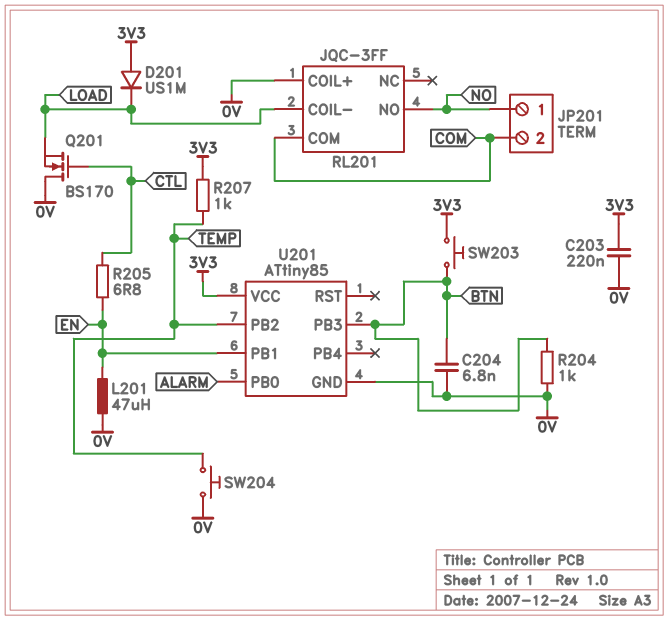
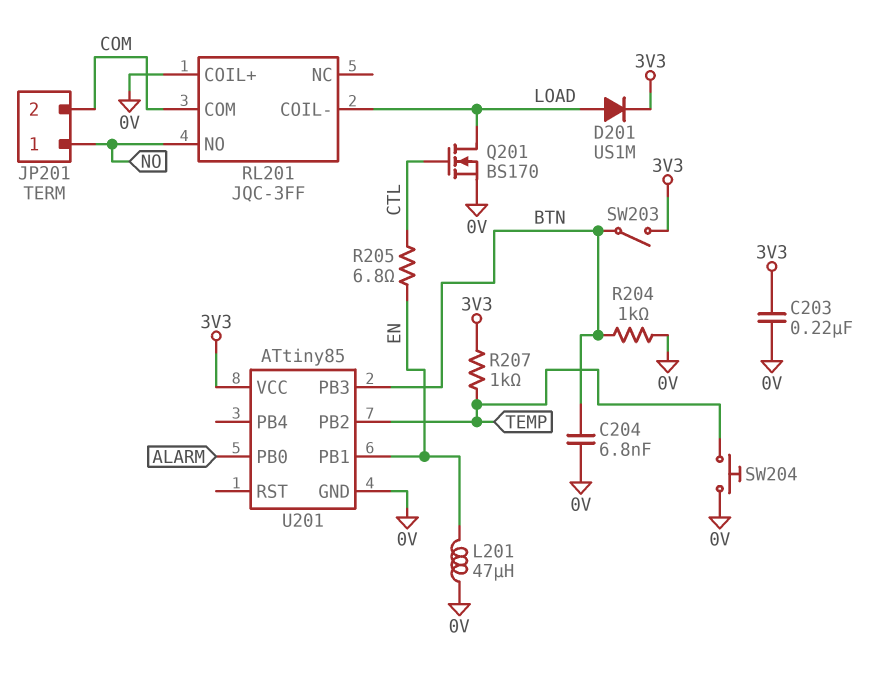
D201: diode US1M (A 3V3, K LOAD) -> diode US1M (A LOAD, K 3V3)
Q201: NMOS BS170 (G CTL, D 0V, S LOAD) -> NMOS BS170 (G CTL, D LOAD, S 0V)
SW203: button (3V3, BTN) -> switch (3V3, BTN)

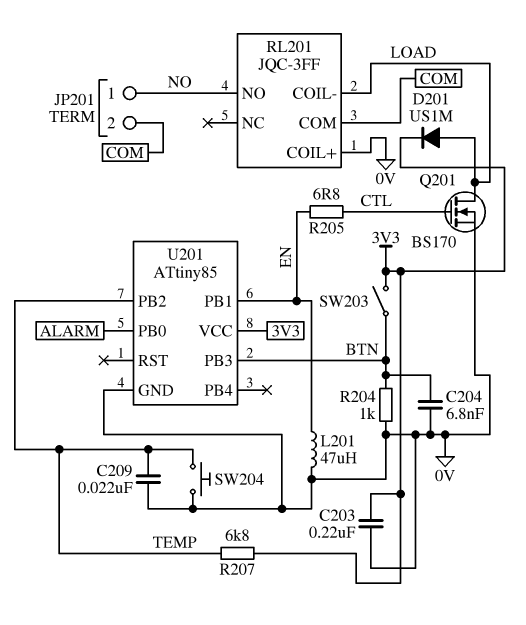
C209: none -> 22nF (0V, TEMP)
R207: 1k (3V3, TEMP) -> 6.8k (3V3, TEMP)

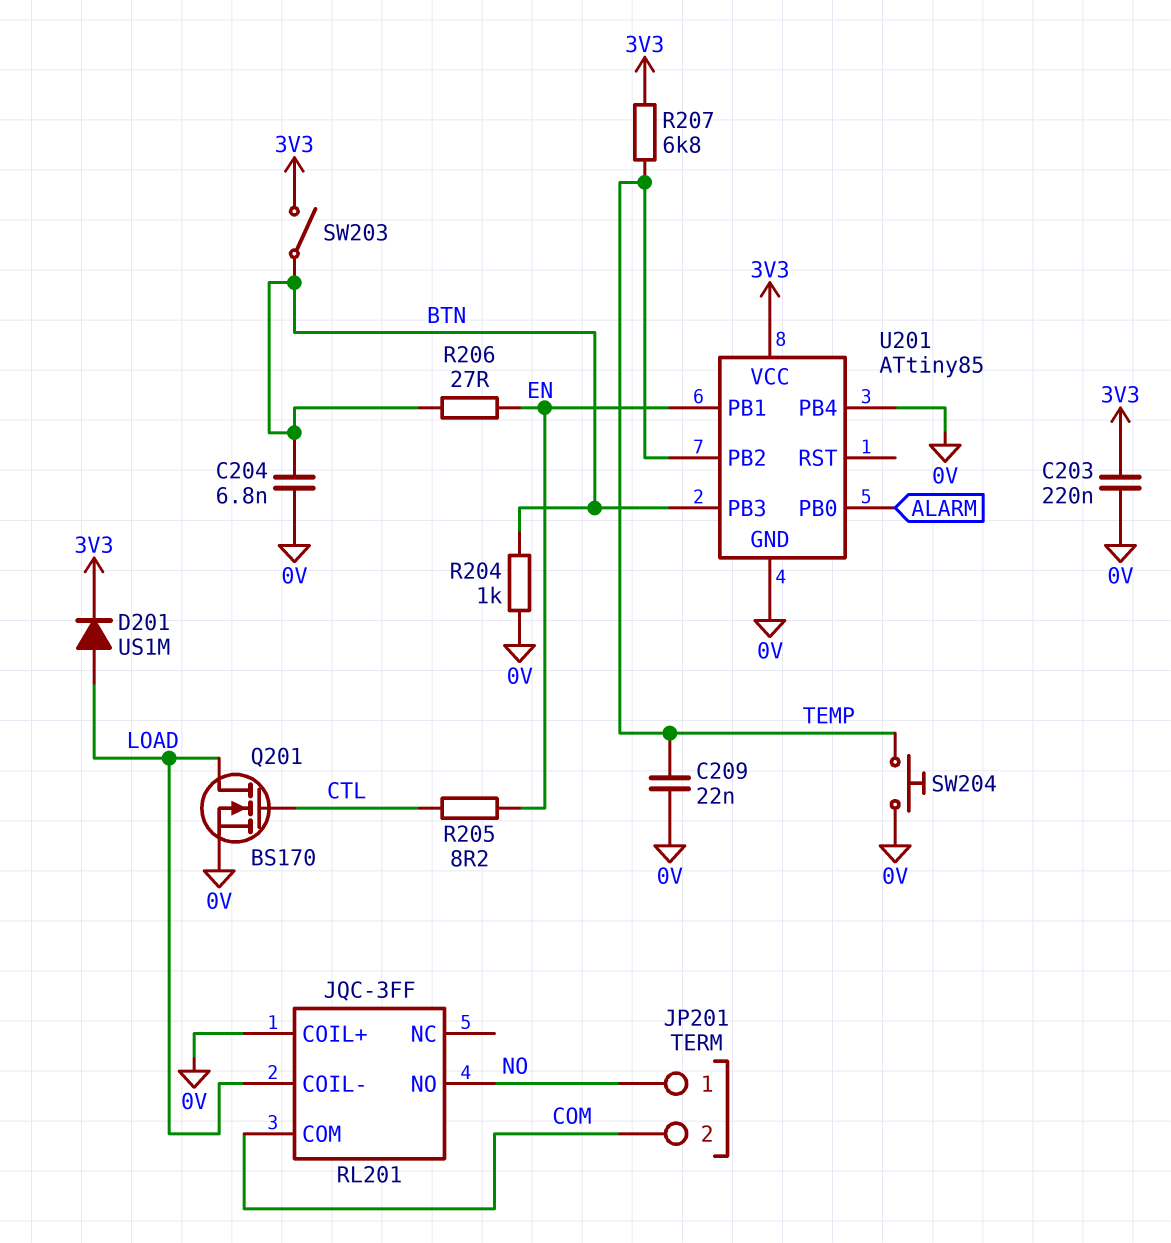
L201: 47uH (0V, EN) -> none
R205: 6.8 (CTL, EN) -> 8.2 (CTL, EN)
R206: none -> 27 (BTN, EN)
U201 pin PB4: none -> 0V

